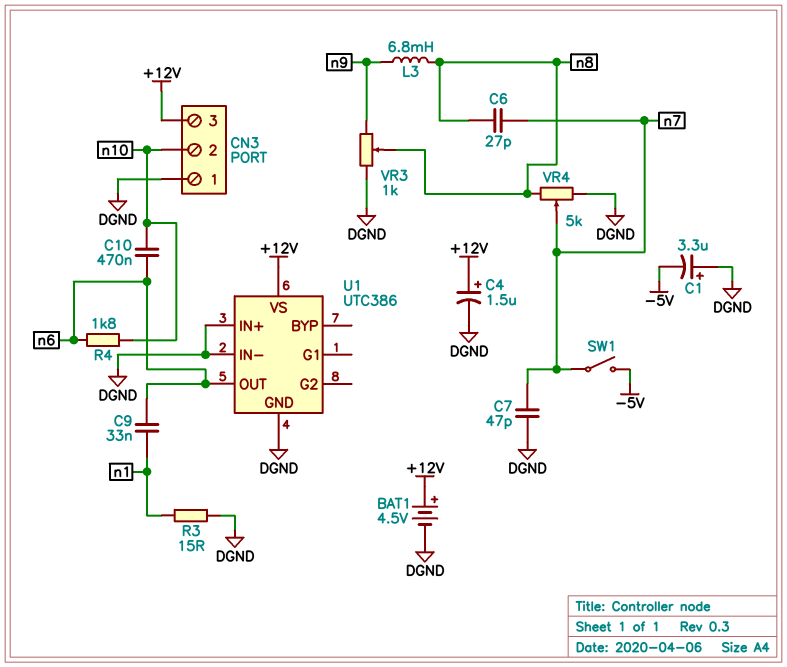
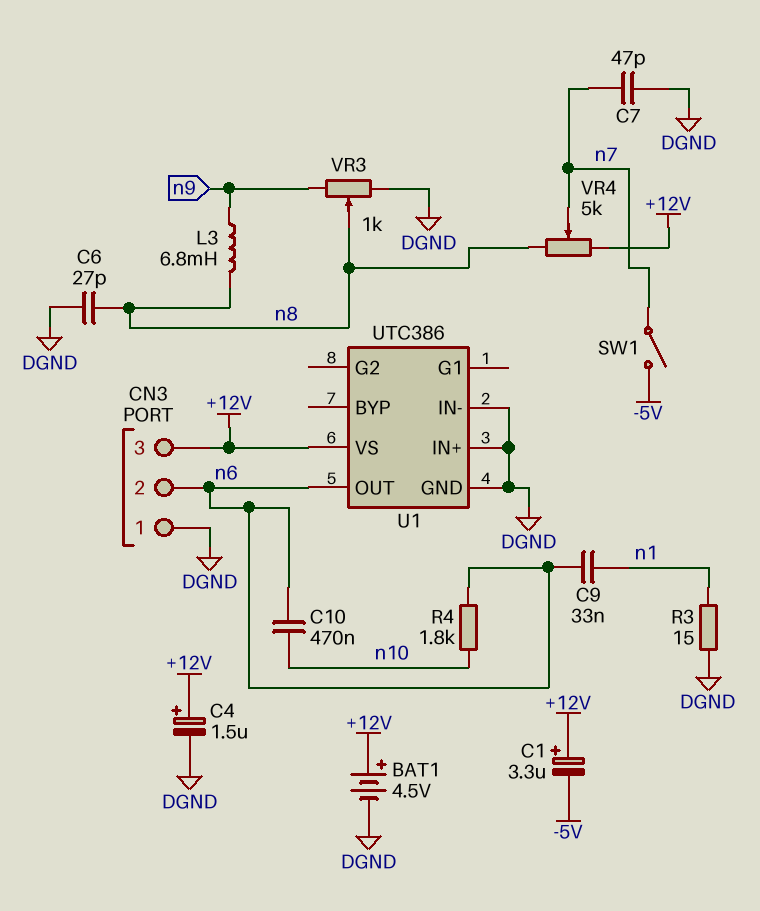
C1: 3.3uF (plus DGND, minus -5V) -> 3.3uF (plus +12V, minus -5V)
C6: 27pF (n7, n8) -> 27pF (DGND, n8)
CN3 pin 2: n10 -> n6
VR4: 5k (DGND, n8, wiper n7) -> 5k (+12V, n8, wiper n7)

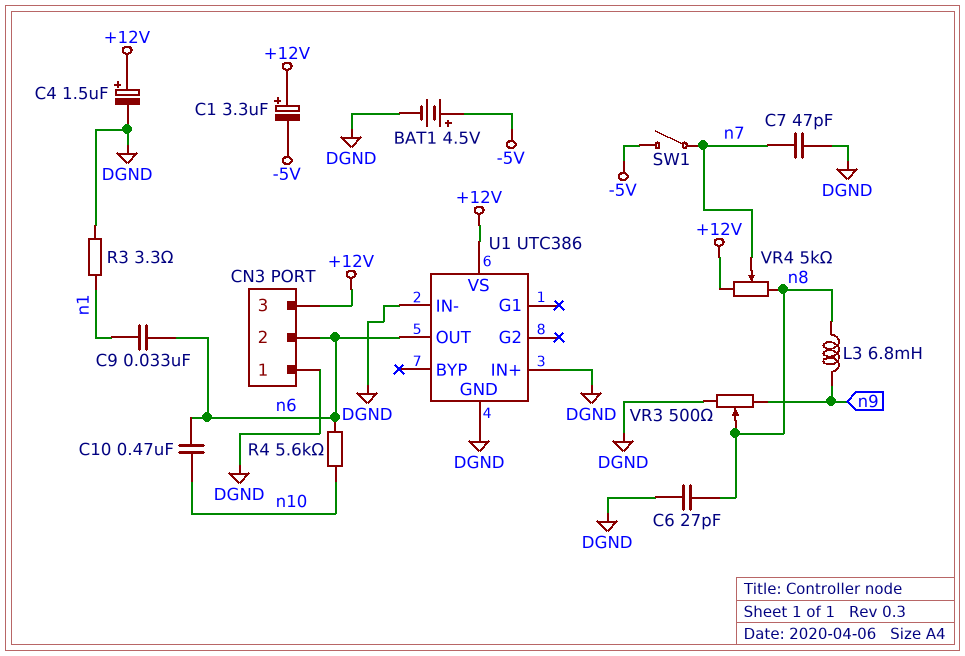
BAT1: 4.5V (plus +12V, minus DGND) -> 4.5V (plus -5V, minus DGND)
R3: 15 (DGND, n1) -> 3.3 (DGND, n1)
R4: 1.8k (n6, n10) -> 5.6k (n6, n10)
VR3: 1k (DGND, n9, wiper n8) -> 500 (DGND, n9, wiper n8)

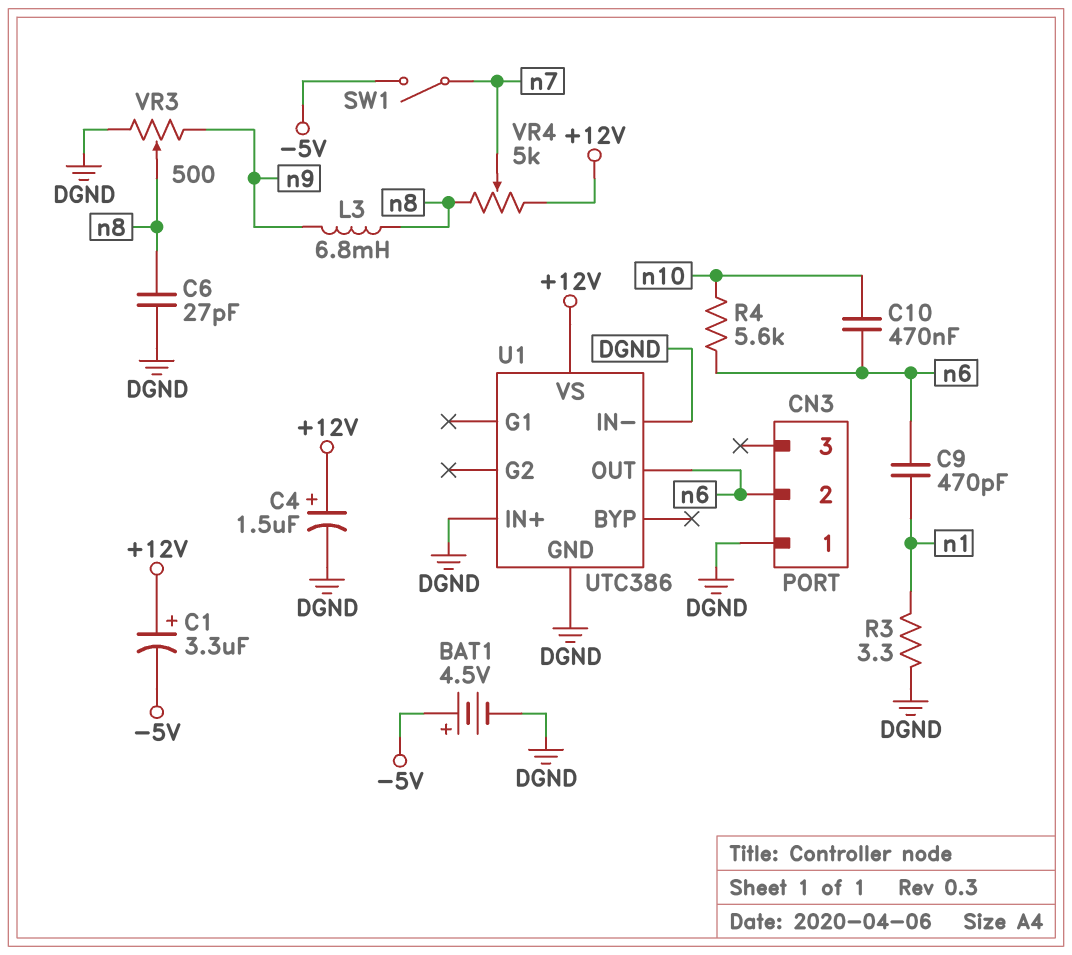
C7: 47pF (DGND, n7) -> none
C9: 33nF (n1, n6) -> 470pF (n1, n6)
CN3 pin 3: +12V -> none

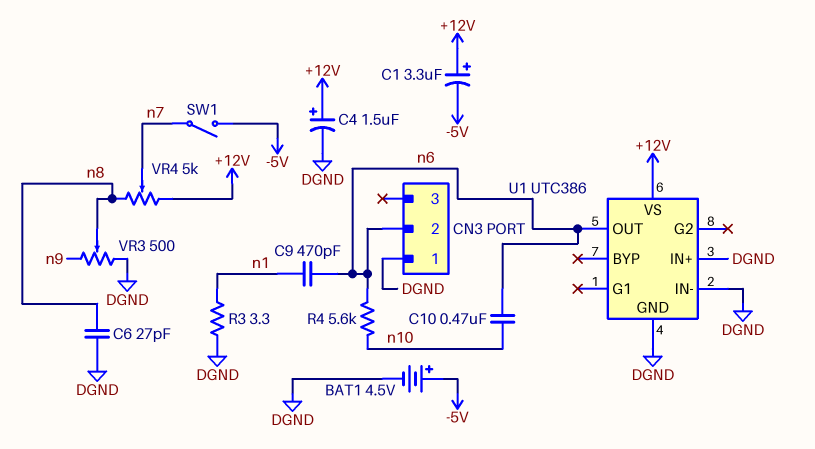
L3: 6.8mH (n8, n9) -> none

